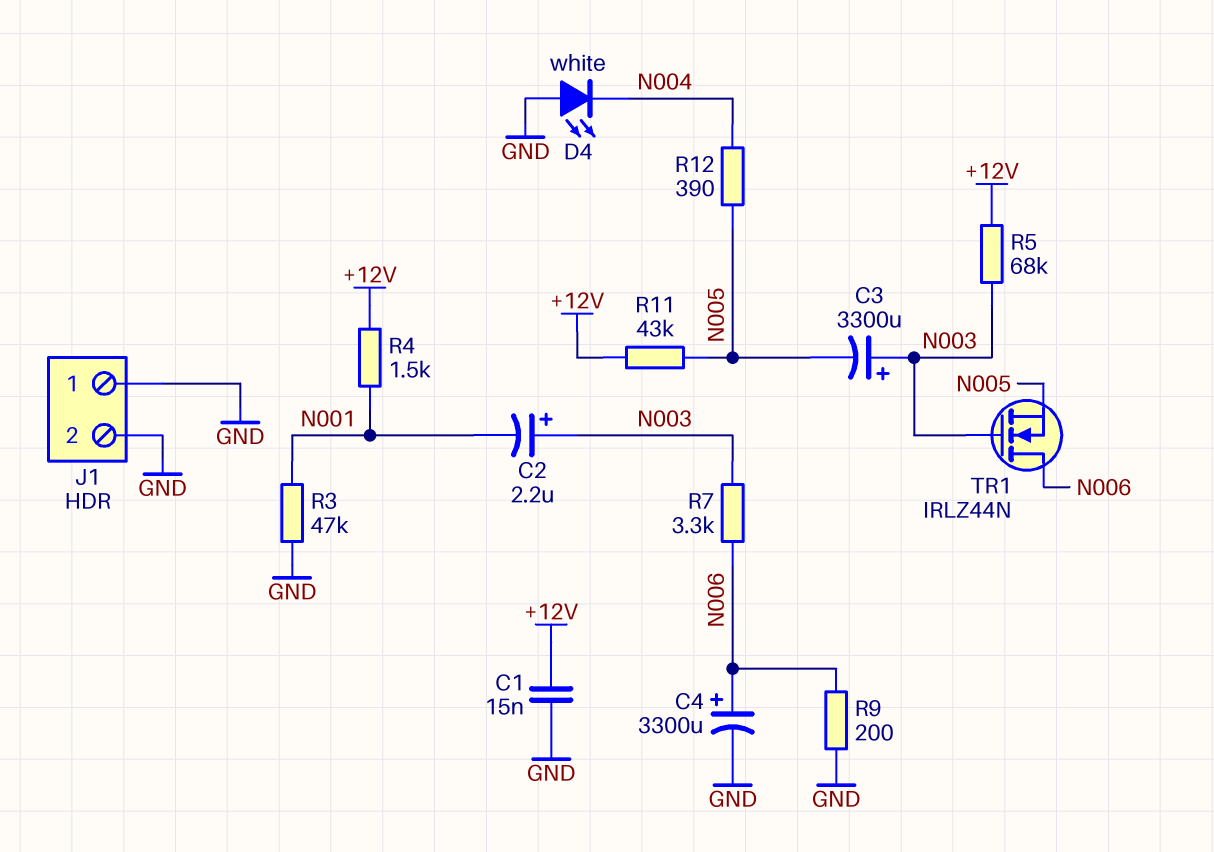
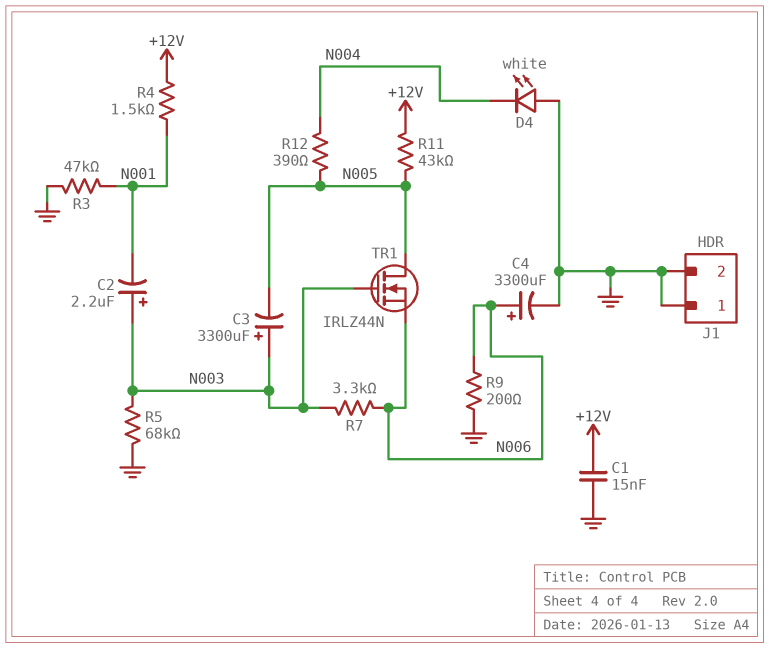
R5: 68k (+12V, N003) -> 68k (GND, N003)
TR1: NMOS IRLZ44N (G N003, D N006, S N005) -> NMOS IRLZ44N (G N003, D N005, S N006)

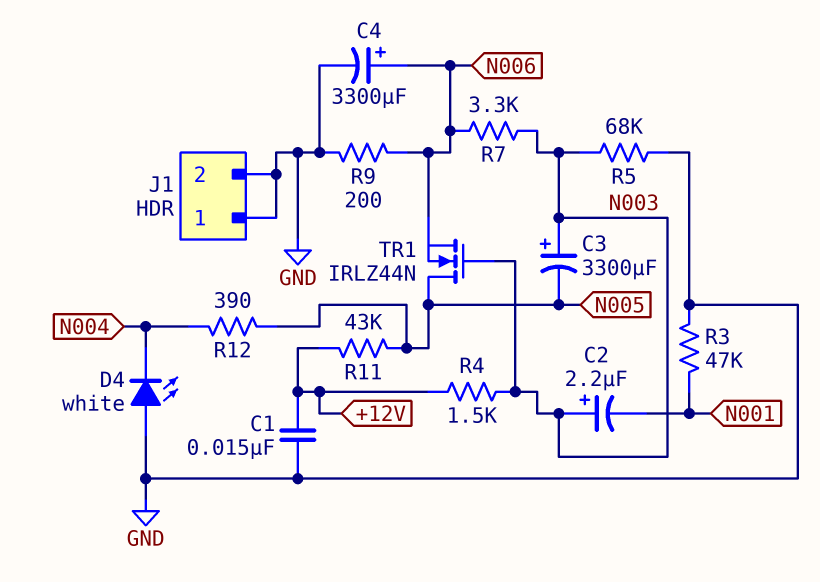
R4: 1.5k (+12V, N001) -> 1.5k (+12V, N003)

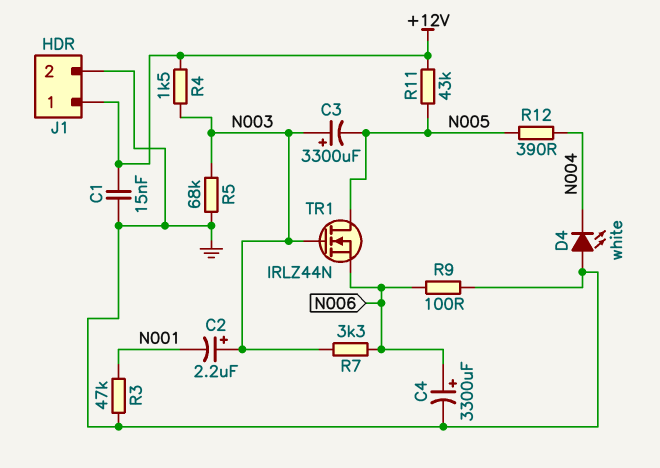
J1 pin 1: GND -> +12V
R9: 200 (GND, N006) -> 100 (GND, N006)

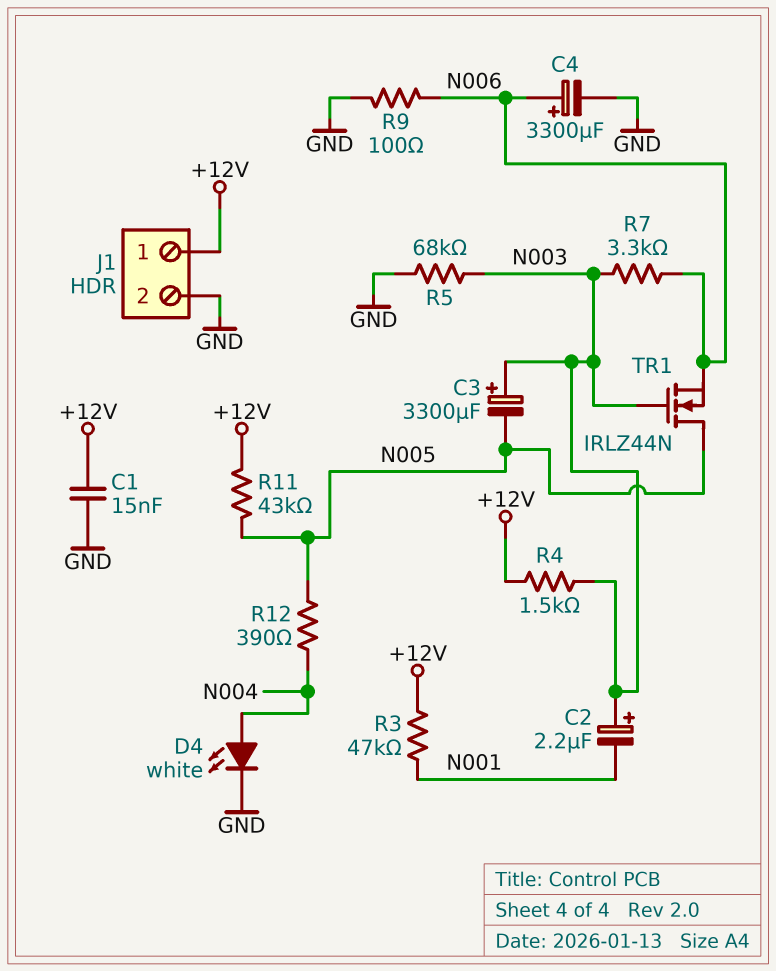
D4: LED white (A GND, K N004) -> LED white (A N004, K GND)
R3: 47k (GND, N001) -> 47k (+12V, N001)

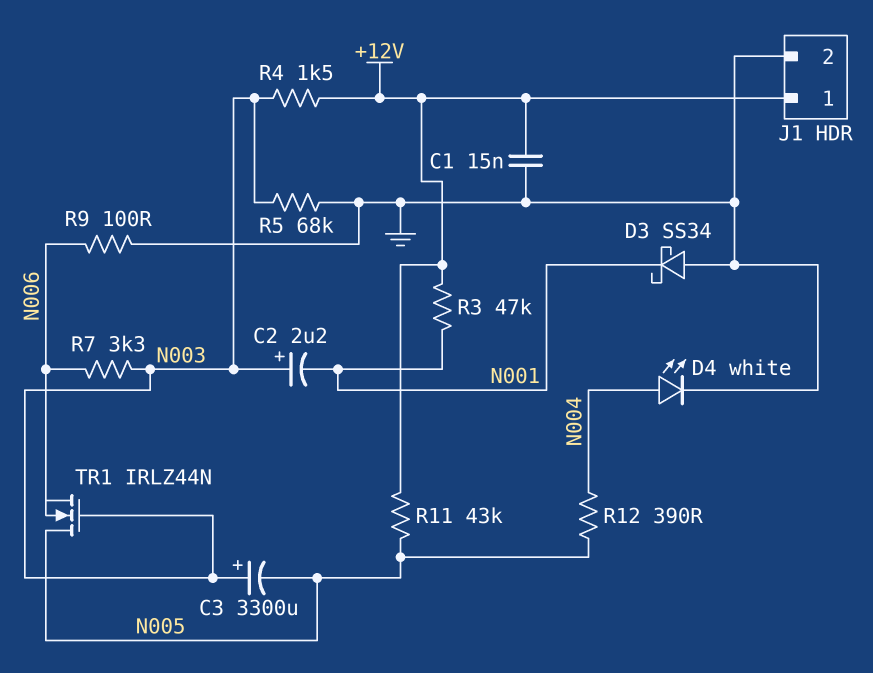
C4: 3300uF (plus N006, minus GND) -> none
D3: none -> schottky SS34 (A GND, K N001)

